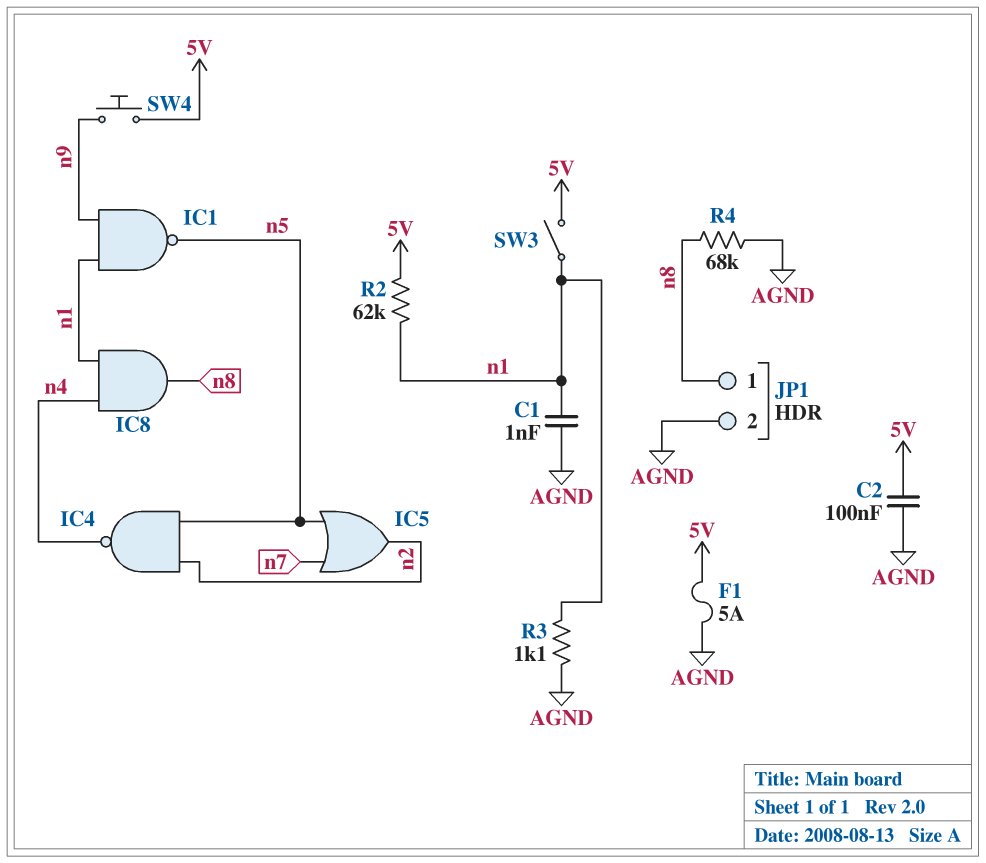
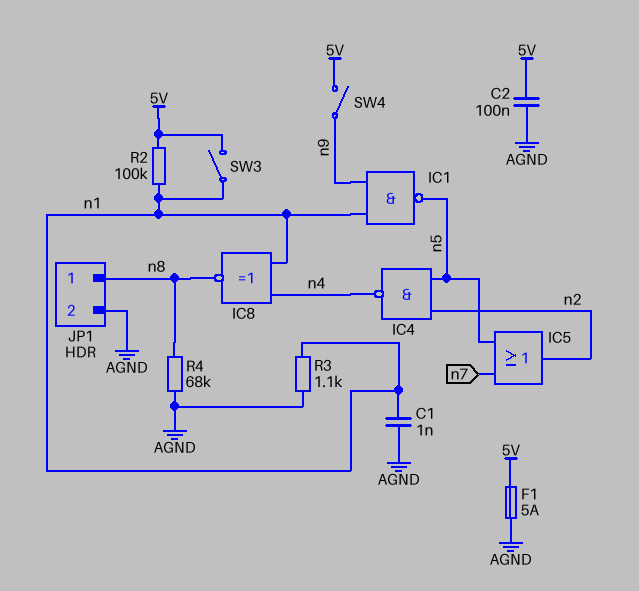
IC8: AND (in n1, in n4, out n8) -> XNOR (in n1, in n4, out n8)
R2: 62k (5V, n1) -> 100k (5V, n1)
SW4: button (5V, n9) -> switch (5V, n9)

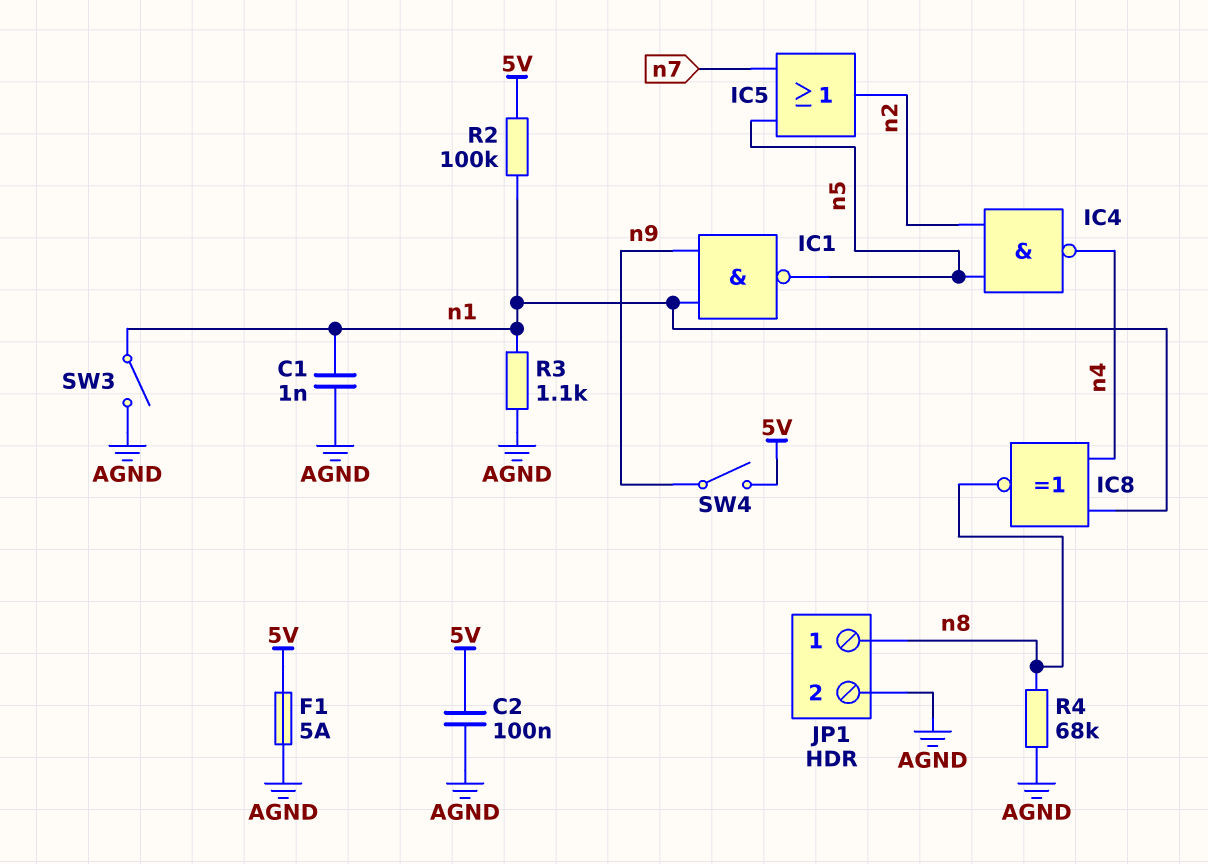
SW3: switch (5V, n1) -> switch (AGND, n1)

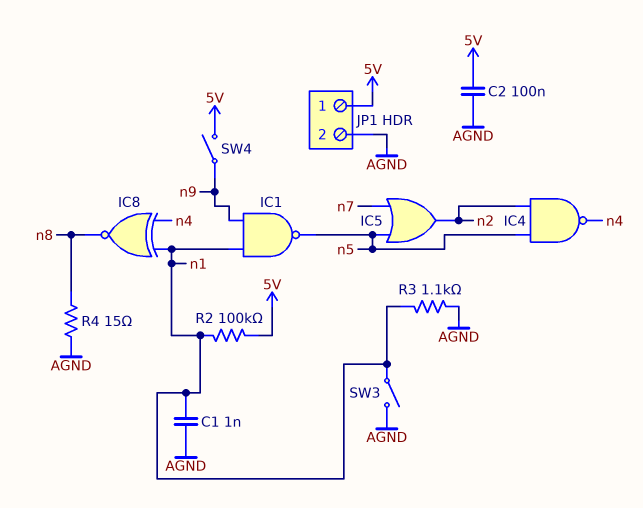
F1: 5A (5V, AGND) -> none
JP1 pin 1: n8 -> 5V
R4: 68k (AGND, n8) -> 15 (AGND, n8)

